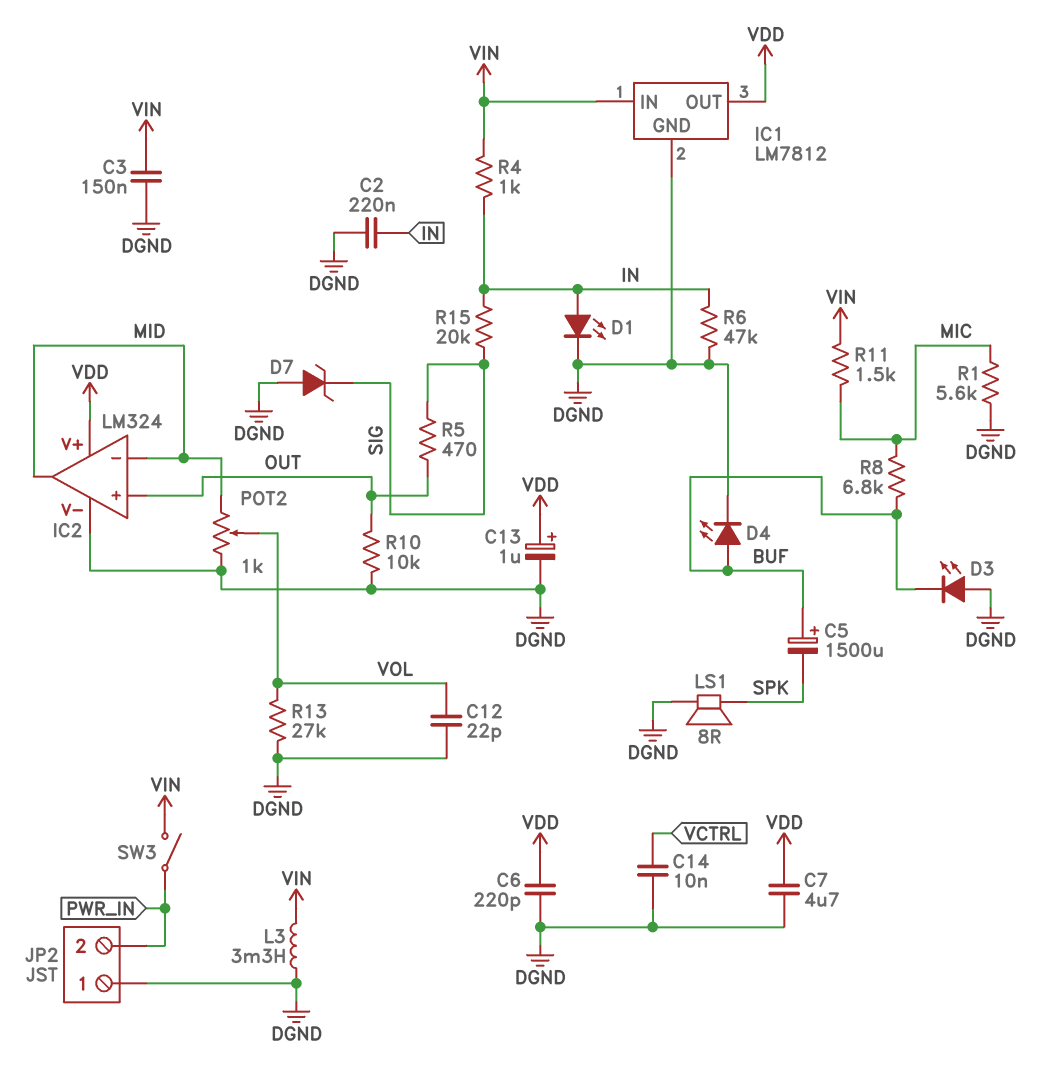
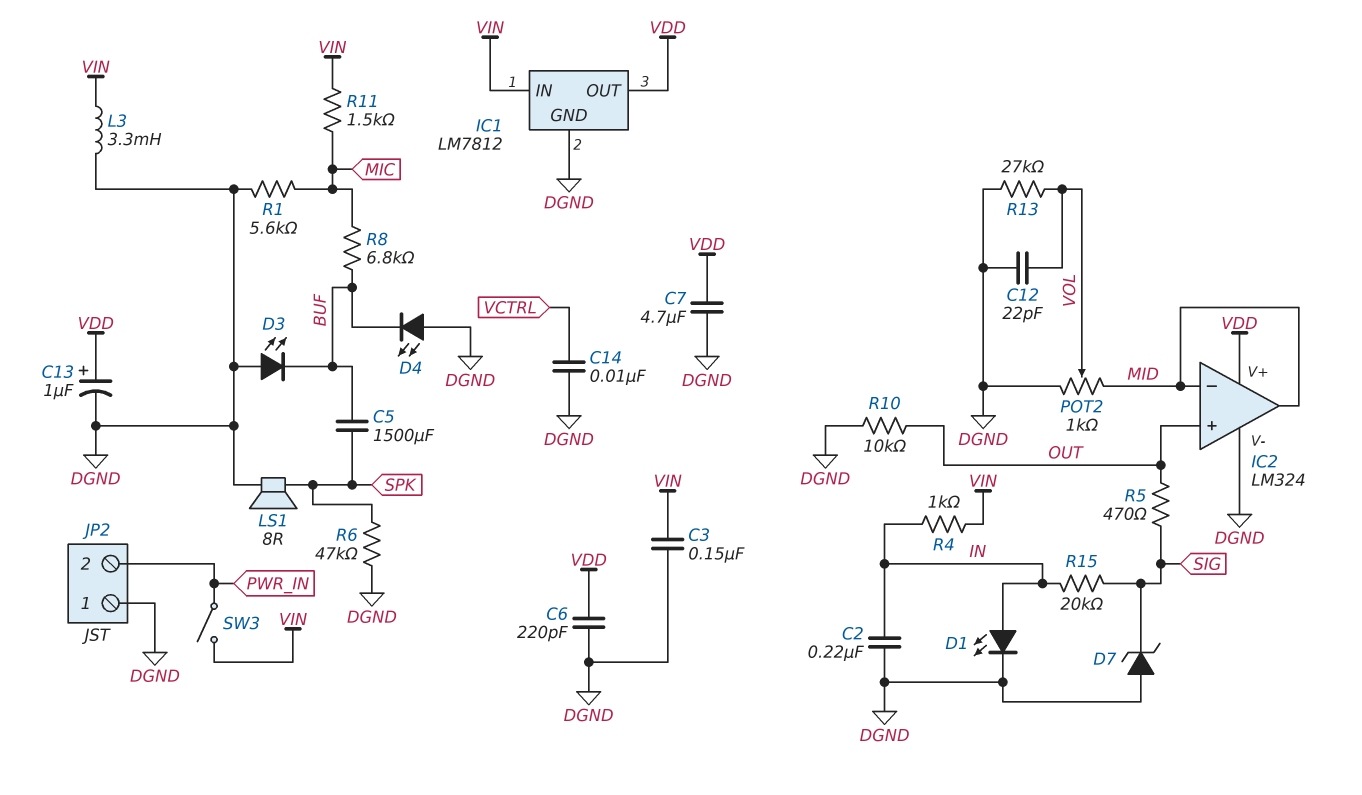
C5: 1500uF (plus BUF, minus SPK) -> 1500uF (BUF, SPK)
D4: LED (A BUF, K DGND) -> LED (A DGND, K BUF)
R6: 47k (DGND, IN) -> 47k (DGND, SPK)

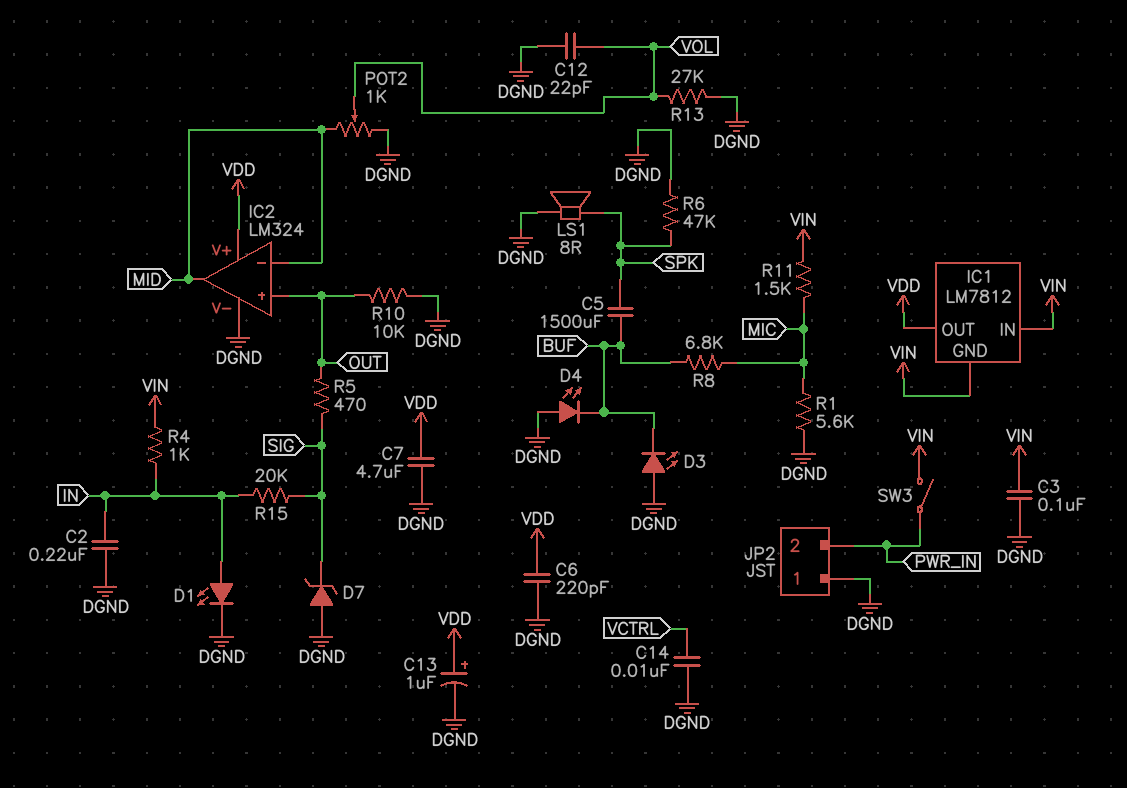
C3: 150nF (DGND, VIN) -> 100nF (DGND, VIN)
IC1 pin GND: DGND -> VIN
L3: 3.3mH (DGND, VIN) -> none

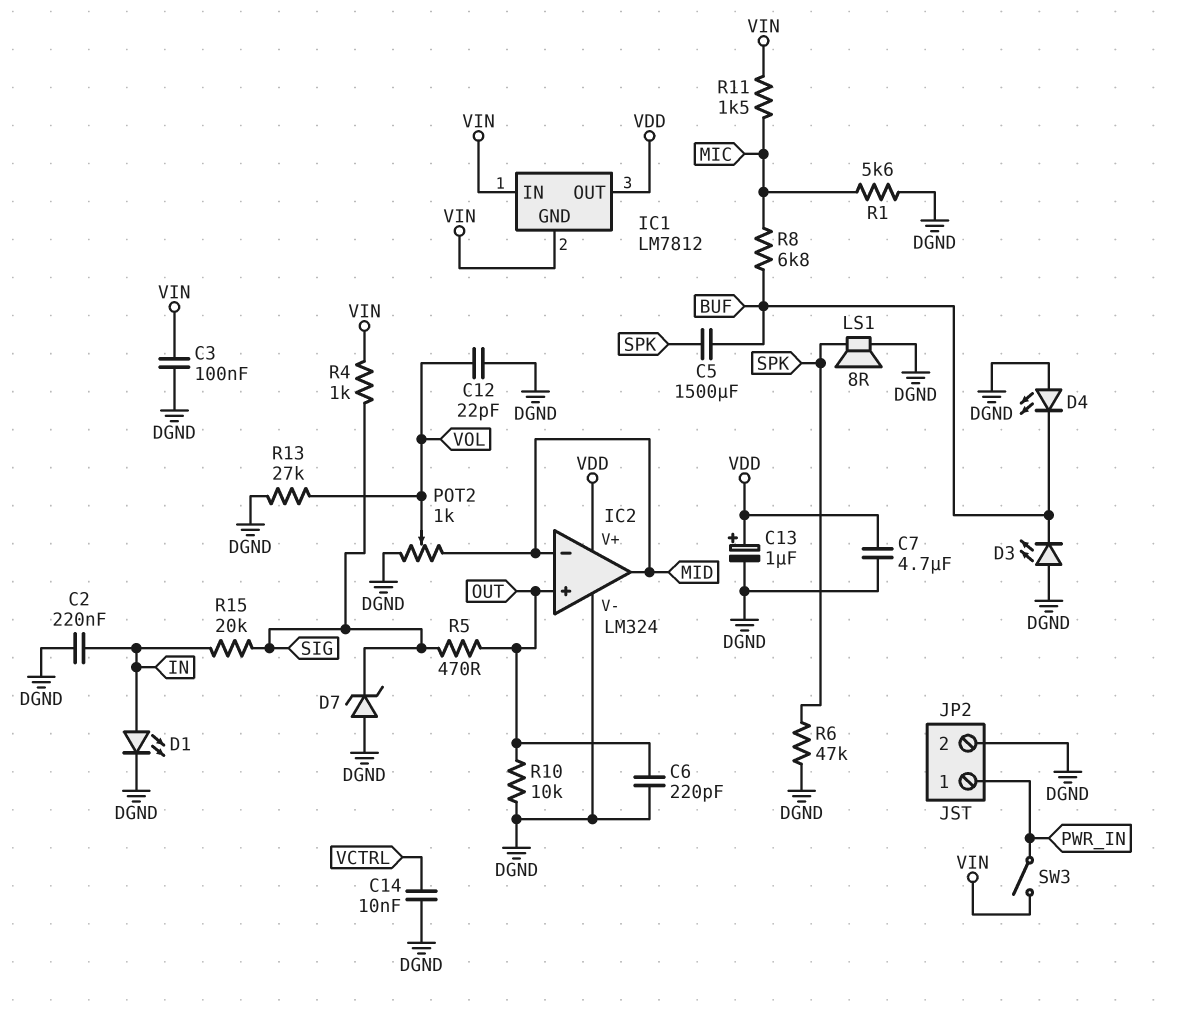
C6: 220pF (DGND, VDD) -> 220pF (DGND, OUT)
JP2 pin 1: DGND -> PWR_IN
JP2 pin 2: PWR_IN -> DGND
R4: 1k (IN, VIN) -> 1k (SIG, VIN)

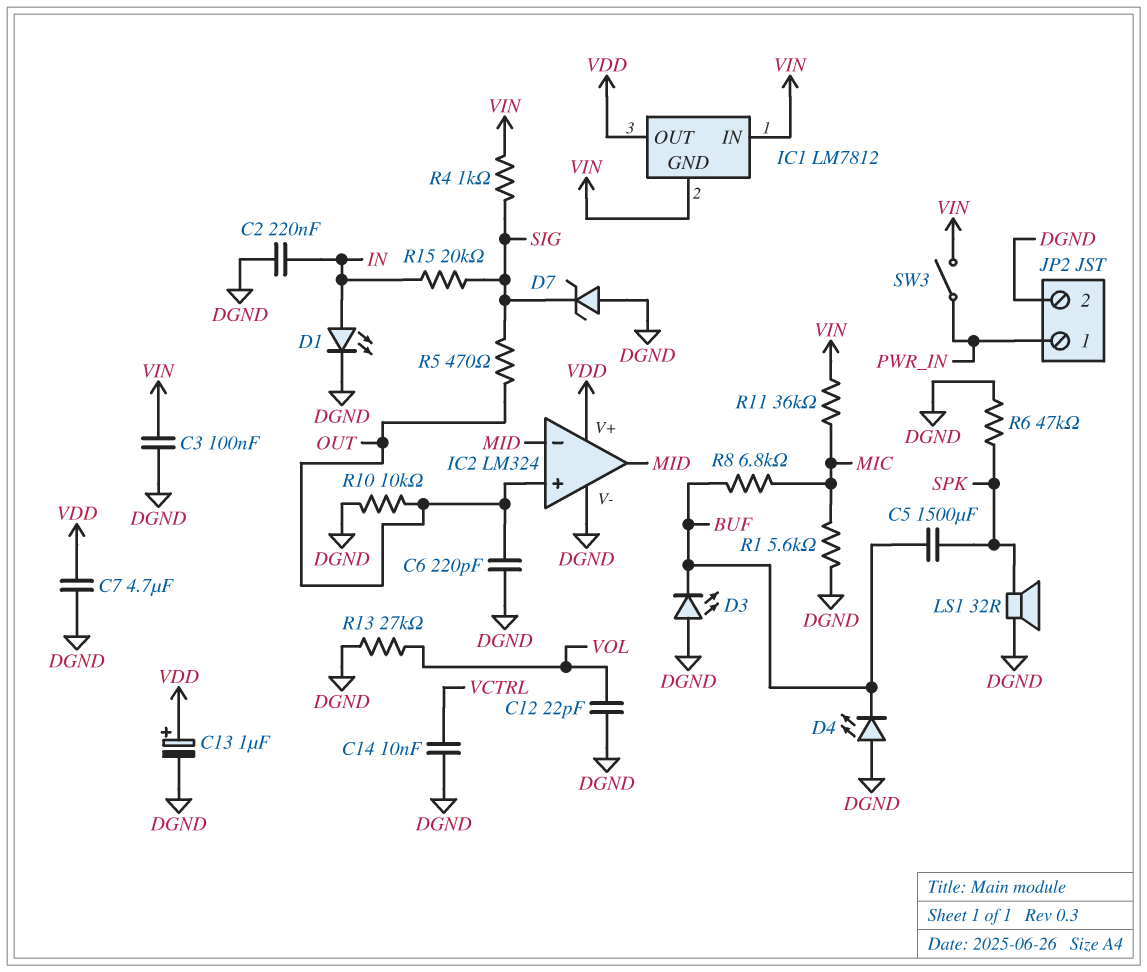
LS1: speaker 8R (DGND, SPK) -> speaker 32R (DGND, SPK)
POT2: 1k (DGND, MID, wiper VOL) -> none
R11: 1.5k (MIC, VIN) -> 36k (MIC, VIN)

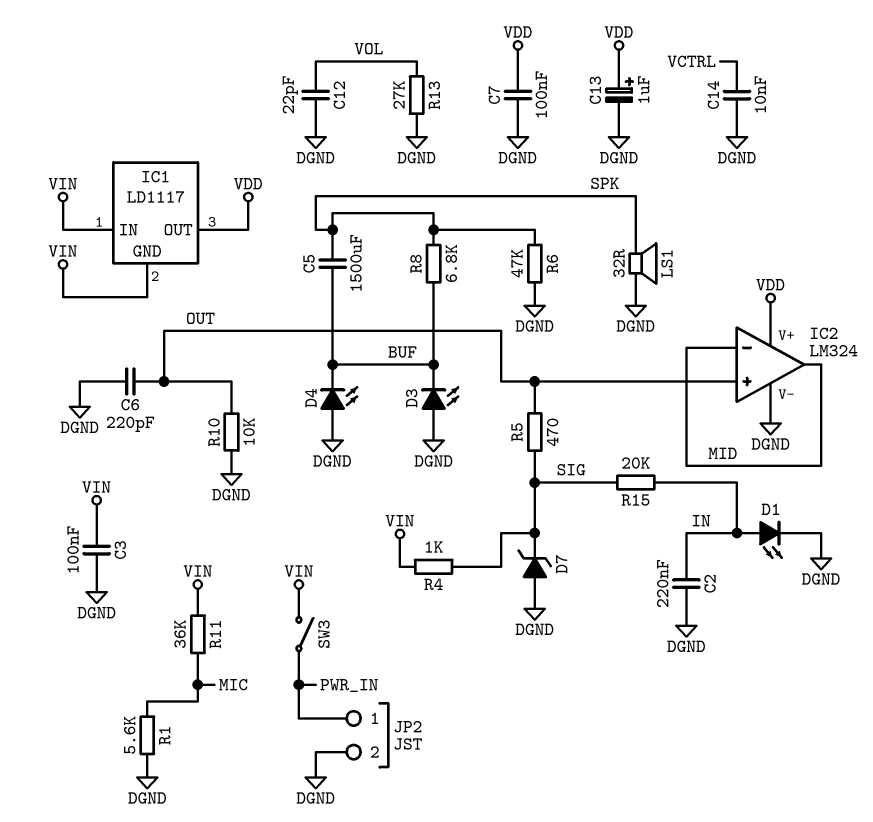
C7: 4.7uF (DGND, VDD) -> 100nF (DGND, VDD)
IC1: LM7812 -> LD1117
R8: 6.8k (BUF, MIC) -> 6.8k (BUF, SPK)

